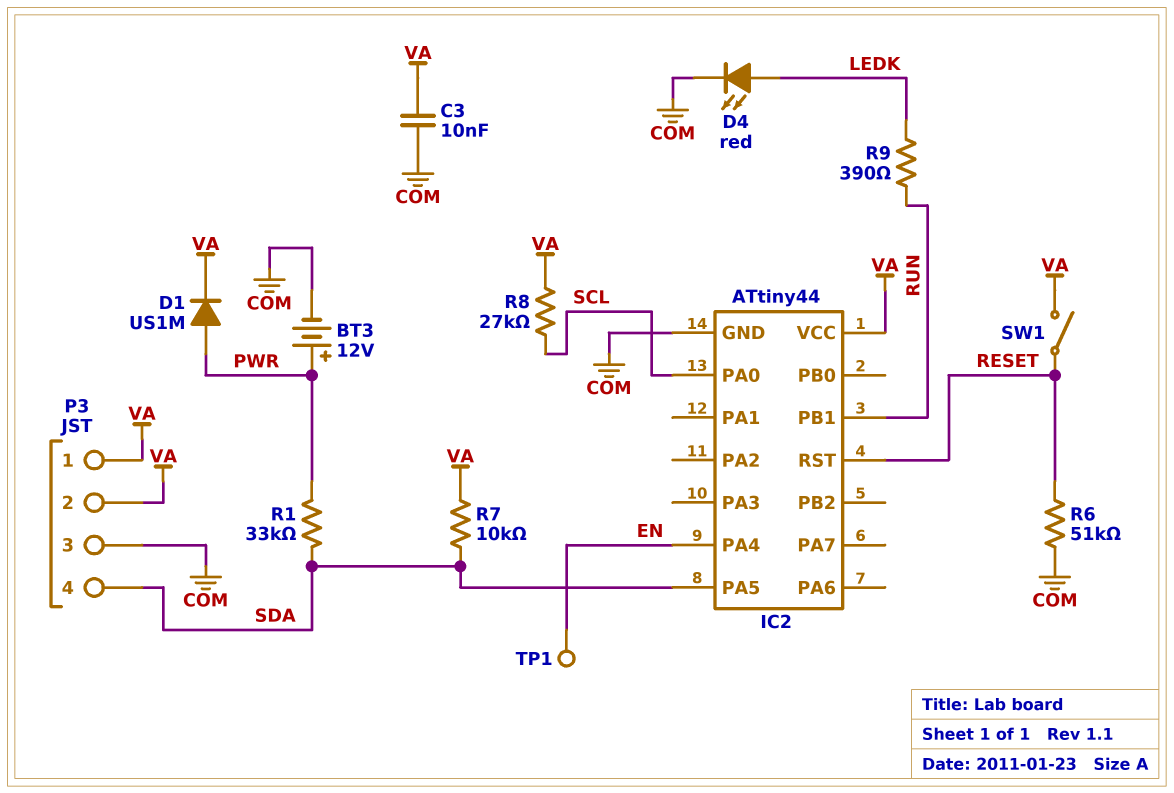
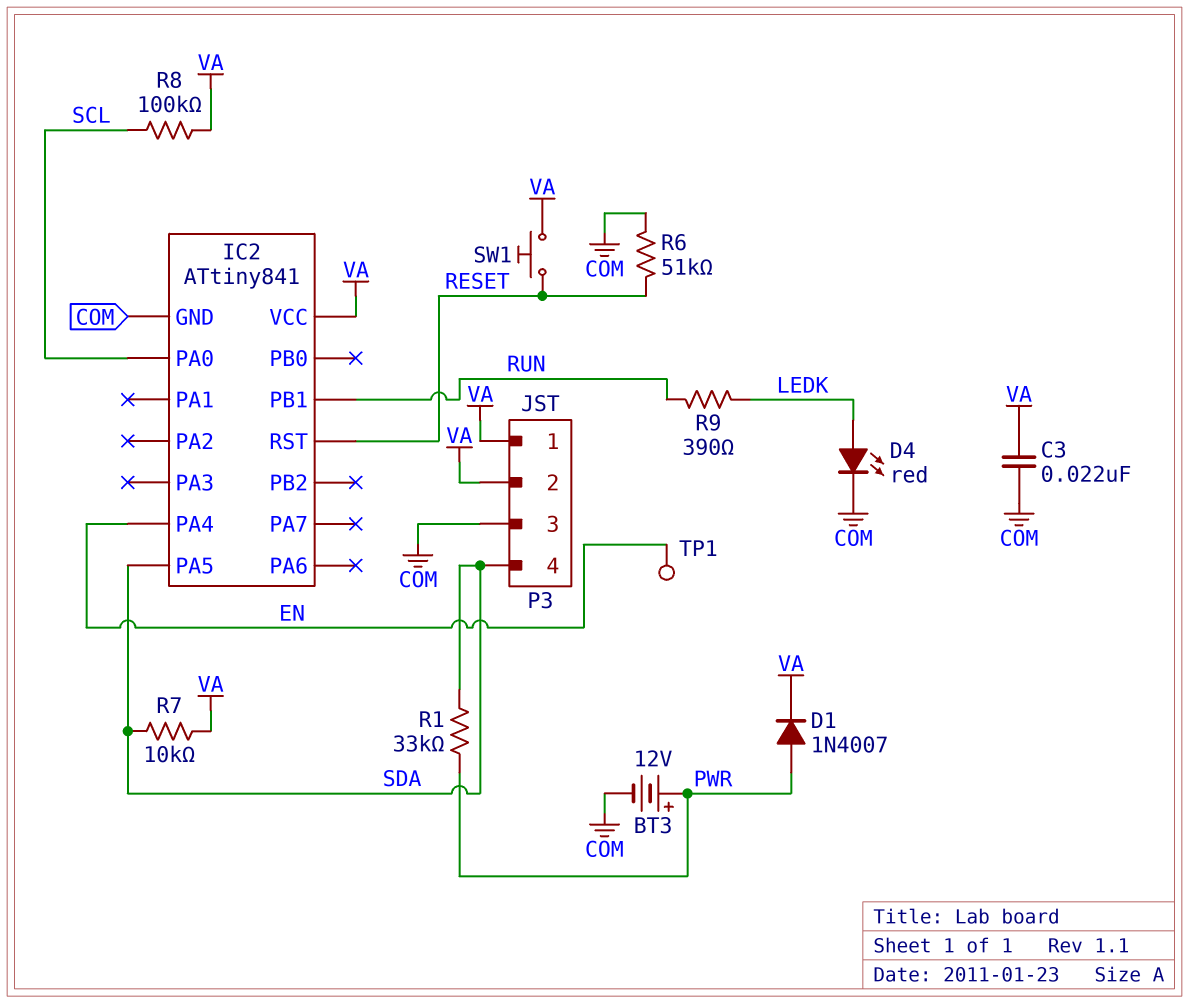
C3: 10nF (COM, VA) -> 22nF (COM, VA)
D1: diode US1M (A PWR, K VA) -> diode 1N4007 (A PWR, K VA)
IC2: ATtiny44 -> ATtiny841
R8: 27k (SCL, VA) -> 100k (SCL, VA)
SW1: switch (RESET, VA) -> button (RESET, VA)

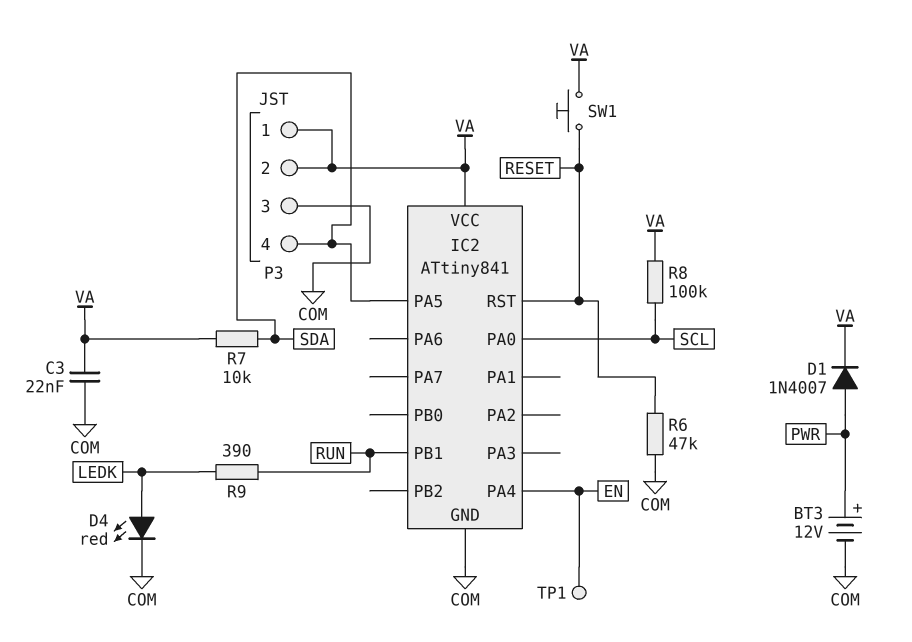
R1: 33k (PWR, SDA) -> none
R6: 51k (COM, RESET) -> 47k (COM, RESET)

